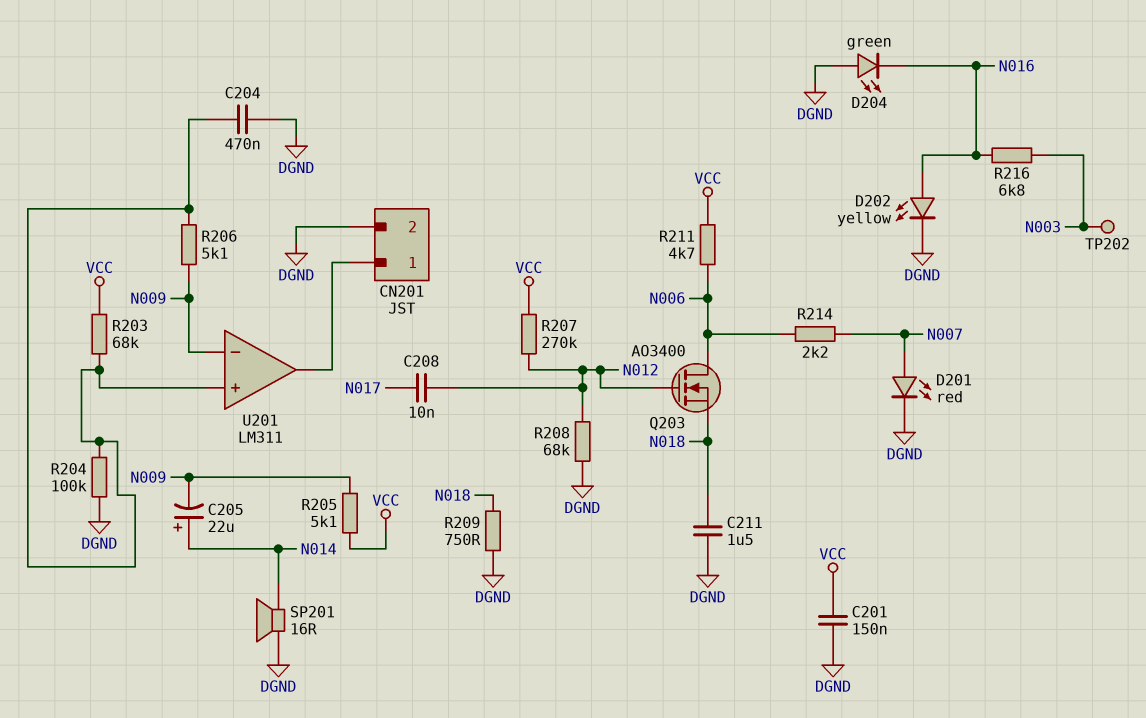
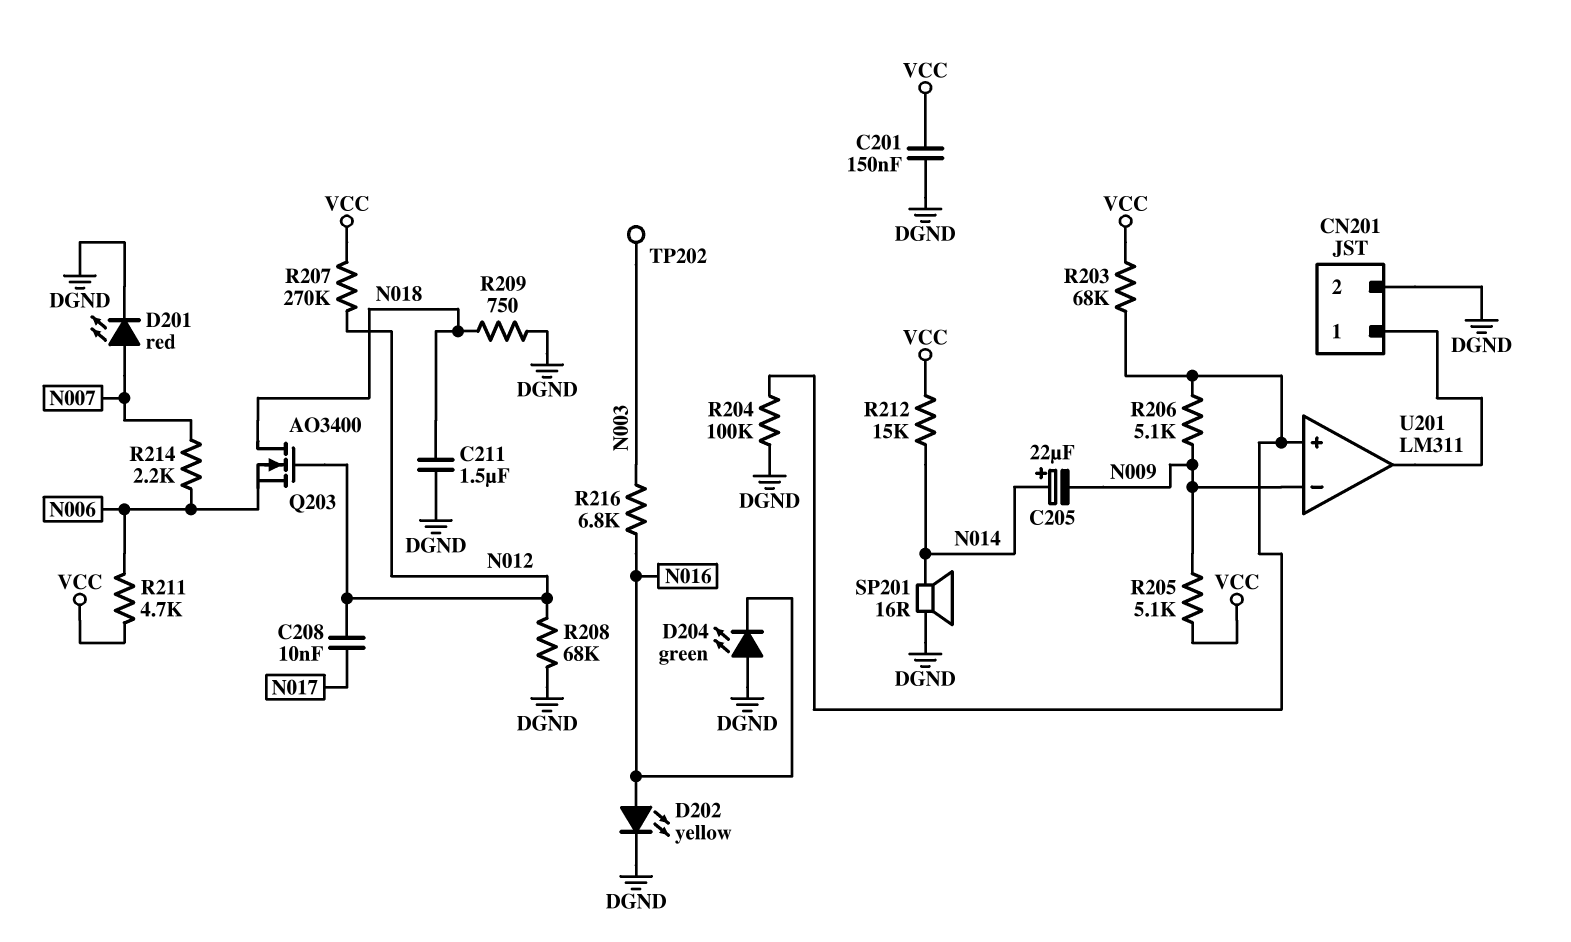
C204: 470nF (DGND, U201/in+) -> none
Q203: NMOS AO3400 (G N012, D N006, S N018) -> NMOS AO3400 (G N012, D N018, S N006)
R212: none -> 15k (N014, VCC)

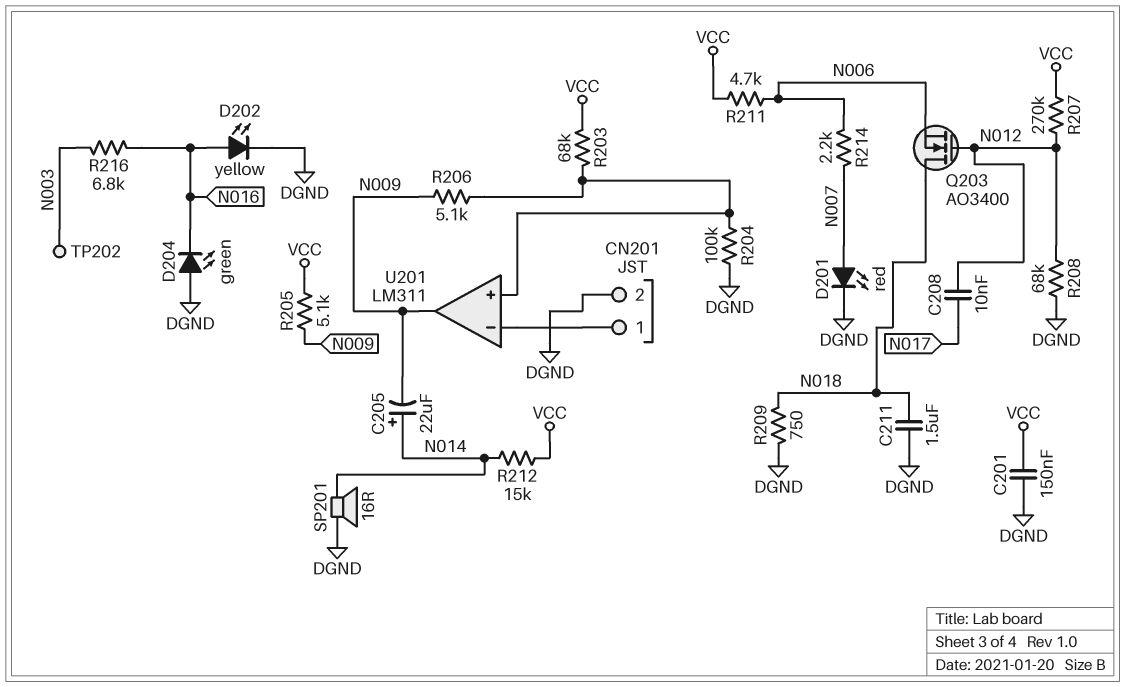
U201 pin in-: N009 -> CN201/1
U201 pin out: CN201/1 -> N009

